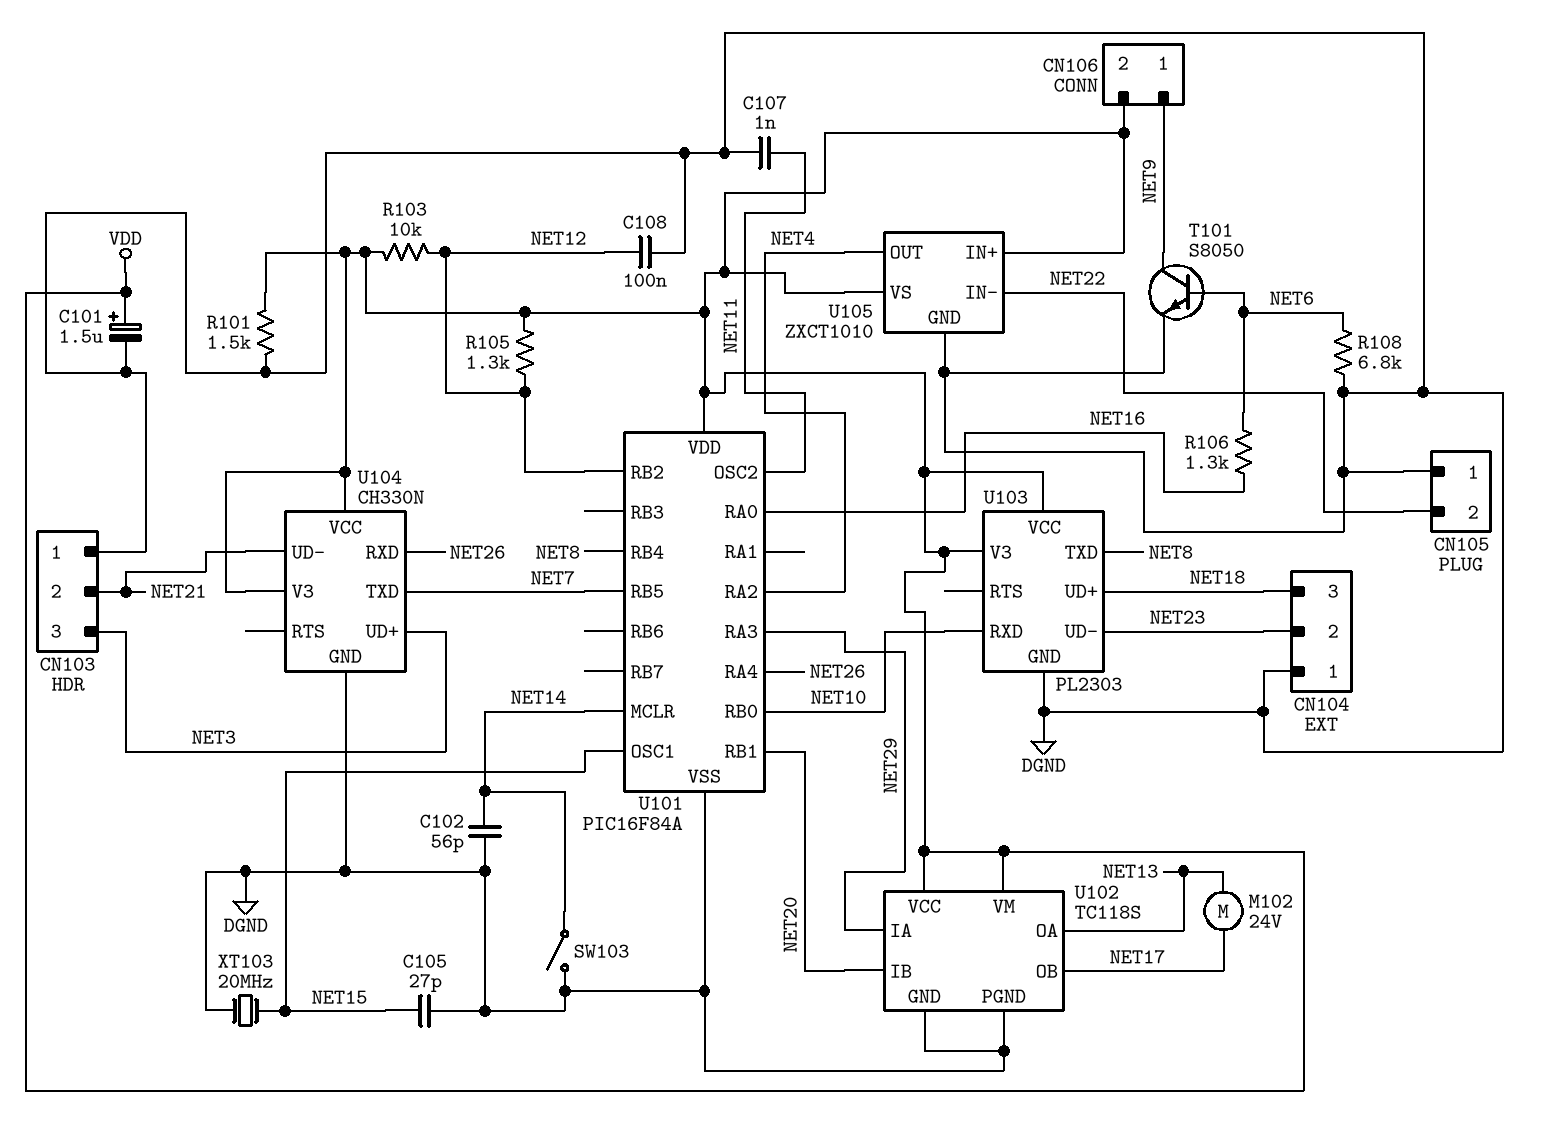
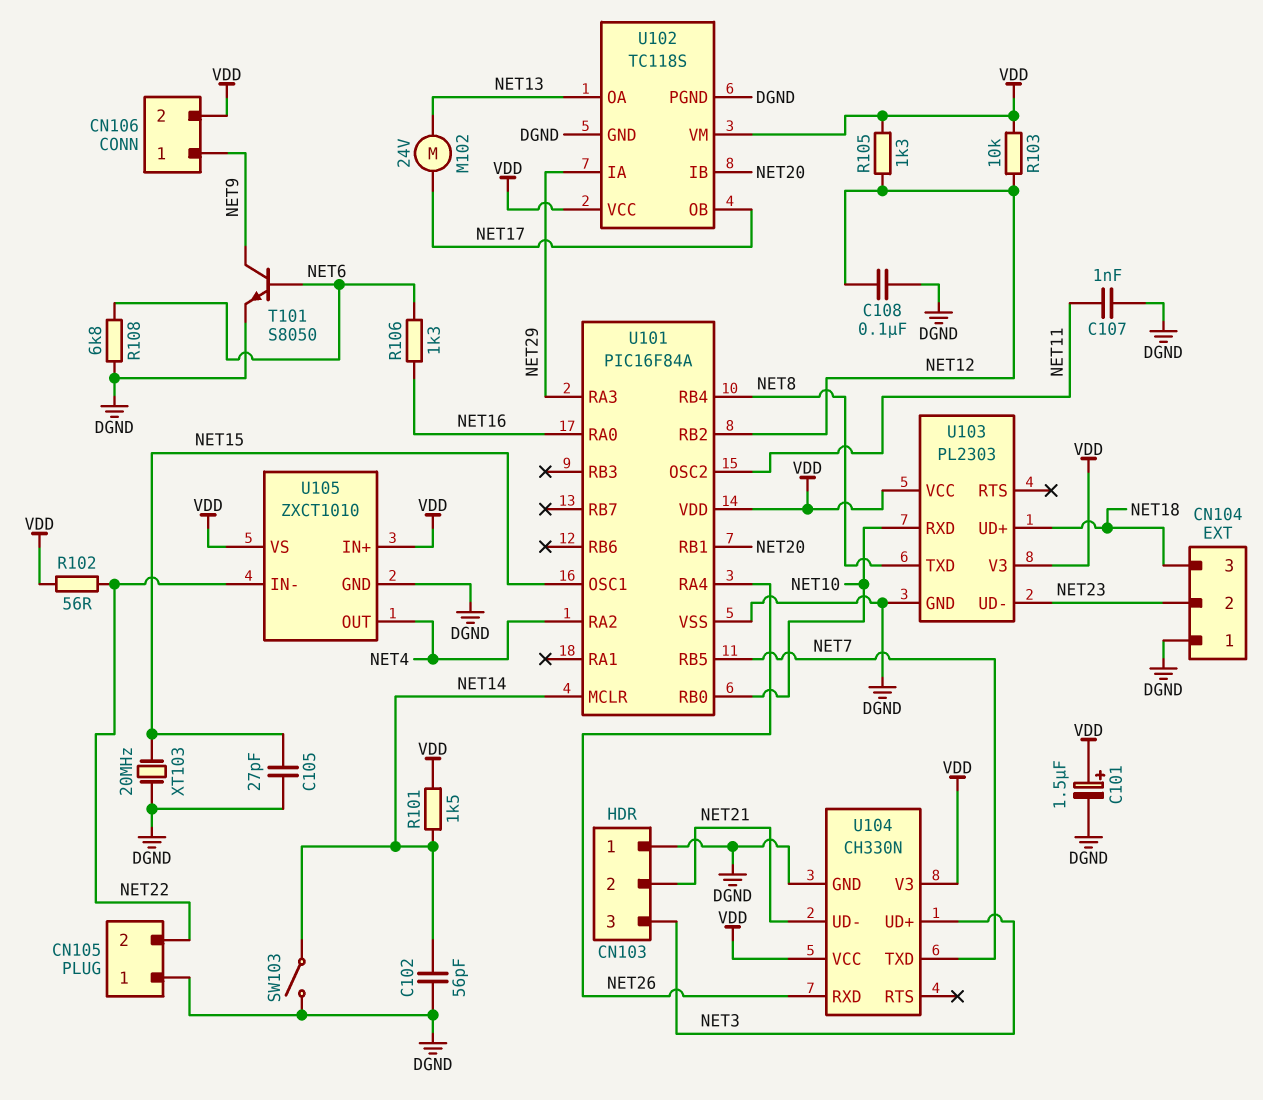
R101: 1.5k (DGND, VDD) -> 1.5k (NET14, VDD)
R102: none -> 56 (NET22, VDD)

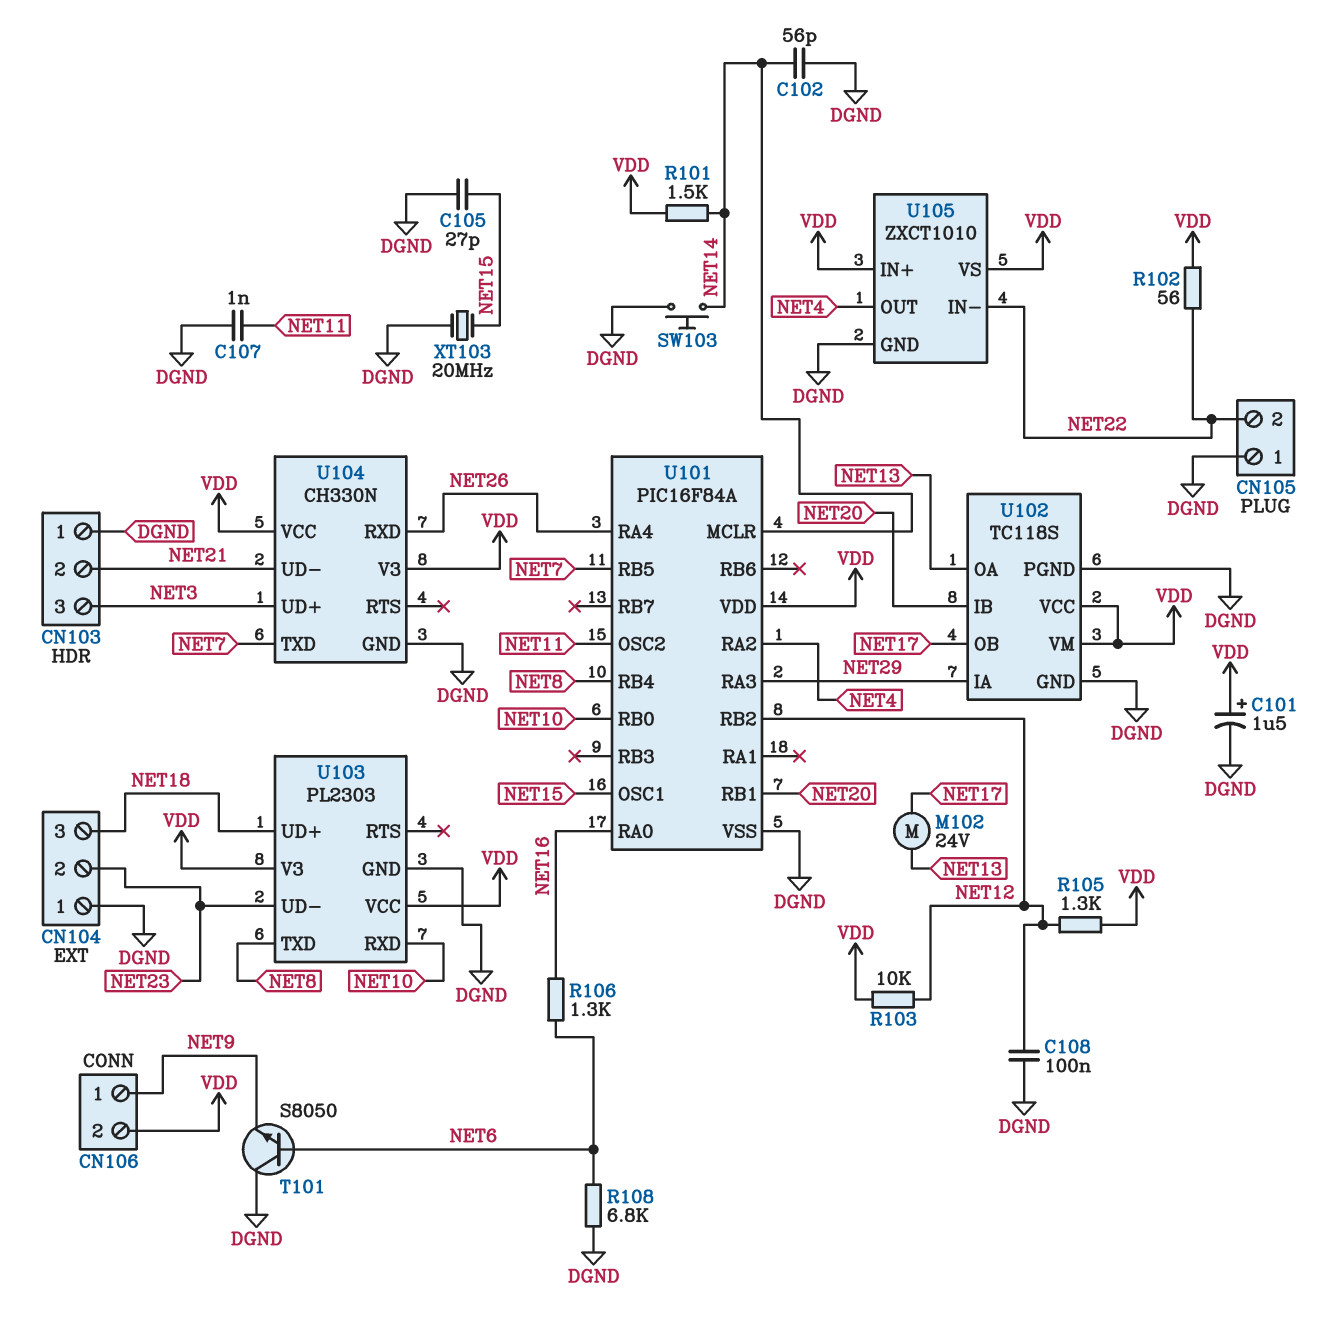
SW103: switch (DGND, NET14) -> button (DGND, NET14)
T101: NPN S8050 (B NET6, C NET9, E DGND) -> NPN S8050 (B NET6, C DGND, E NET9)

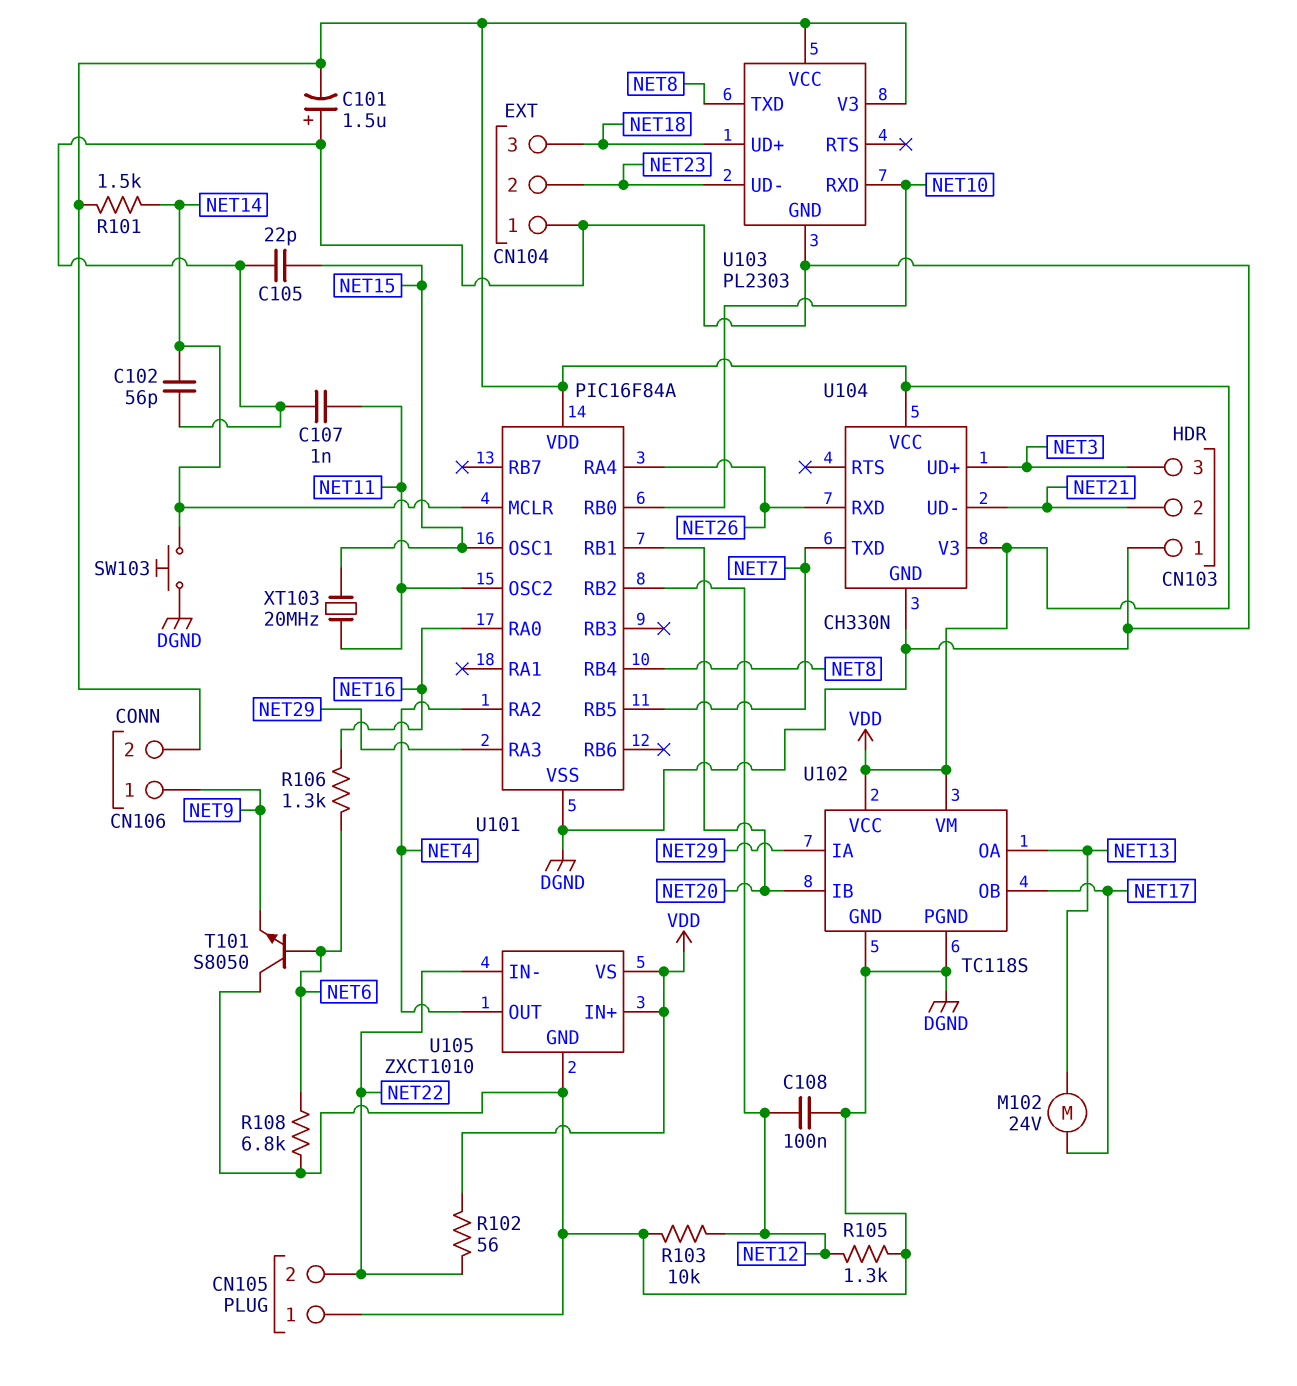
C101: 1.5uF (plus VDD, minus DGND) -> 1.5uF (plus DGND, minus VDD)
C105: 27pF (DGND, NET15) -> 22pF (DGND, NET15)
R103: 10k (NET12, VDD) -> 10k (DGND, NET12)
R105: 1.3k (NET12, VDD) -> 1.3k (DGND, NET12)
XT103: 20MHz (DGND, NET15) -> 20MHz (NET11, NET15)

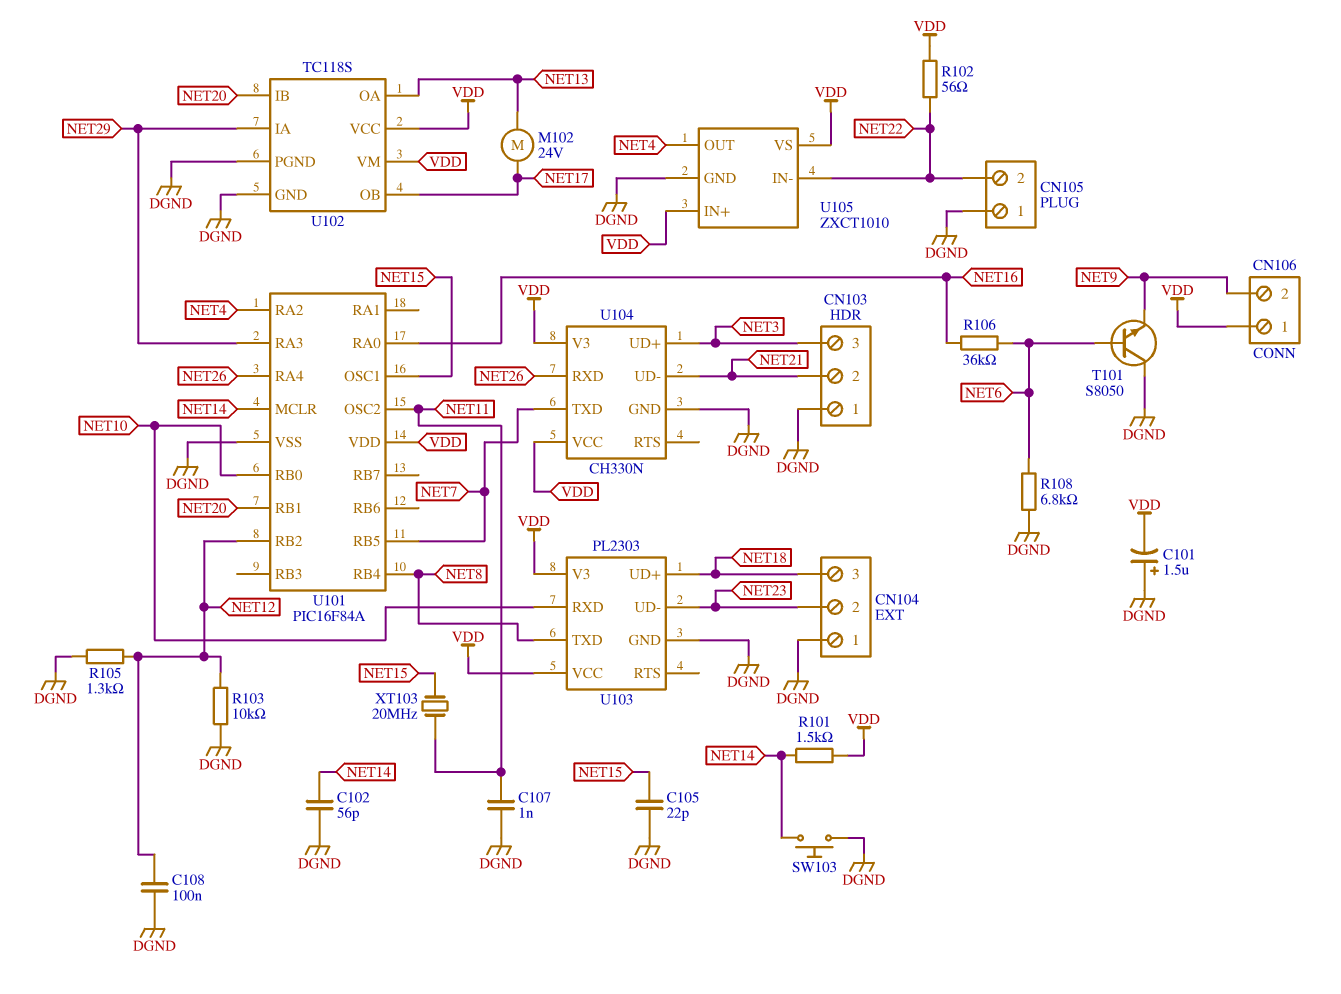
CN106 pin 1: NET9 -> VDD
CN106 pin 2: VDD -> NET9
R106: 1.3k (NET6, NET16) -> 36k (NET6, NET16)

